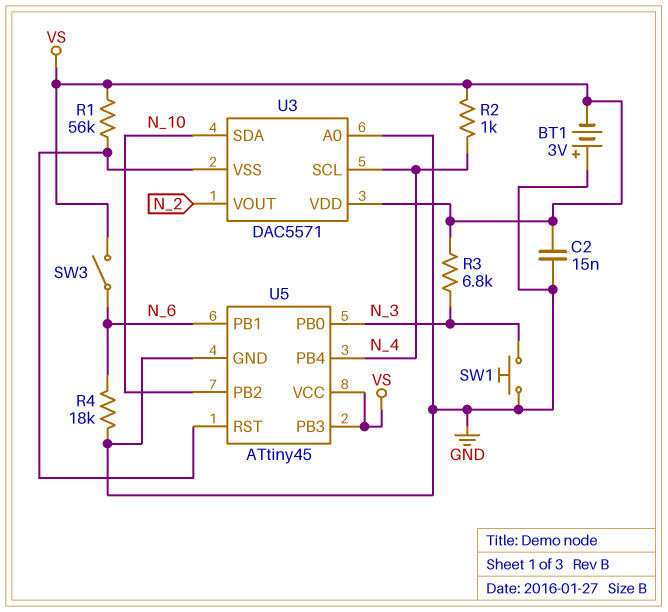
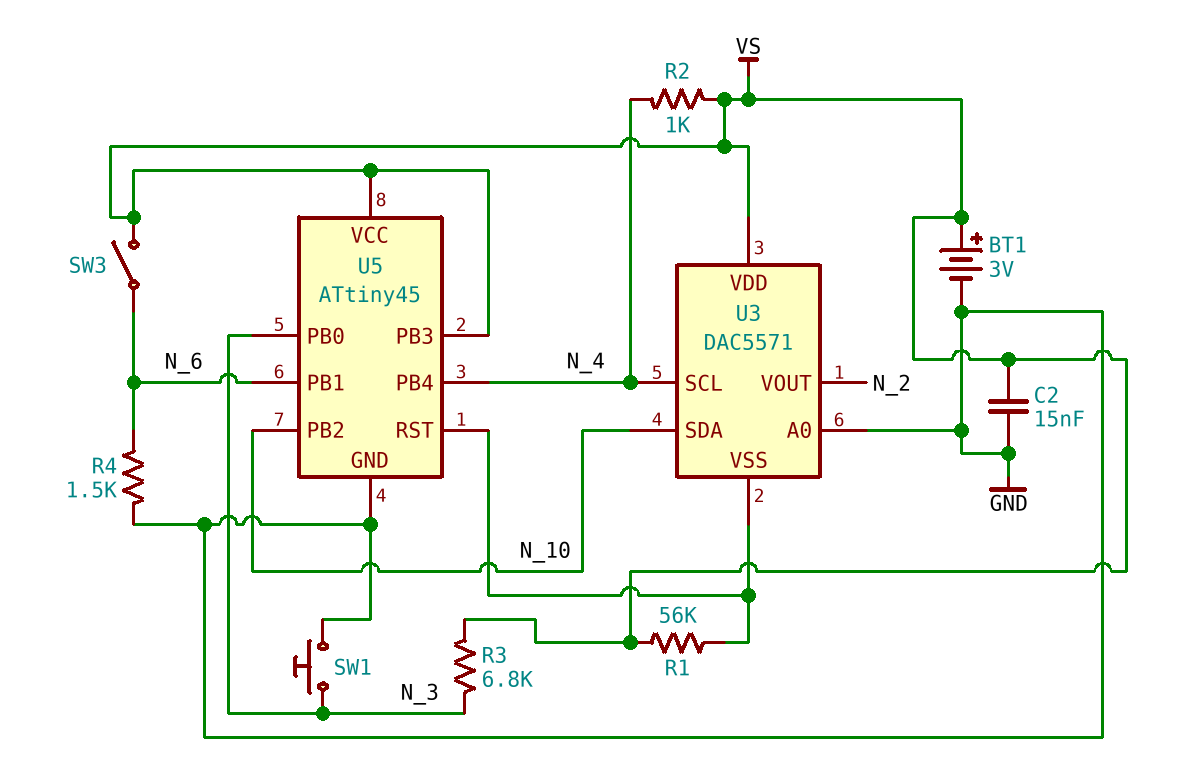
BT1: 3V (plus GND, minus VS) -> 3V (plus VS, minus GND)
R4: 18k (GND, N_6) -> 1.5k (GND, N_6)

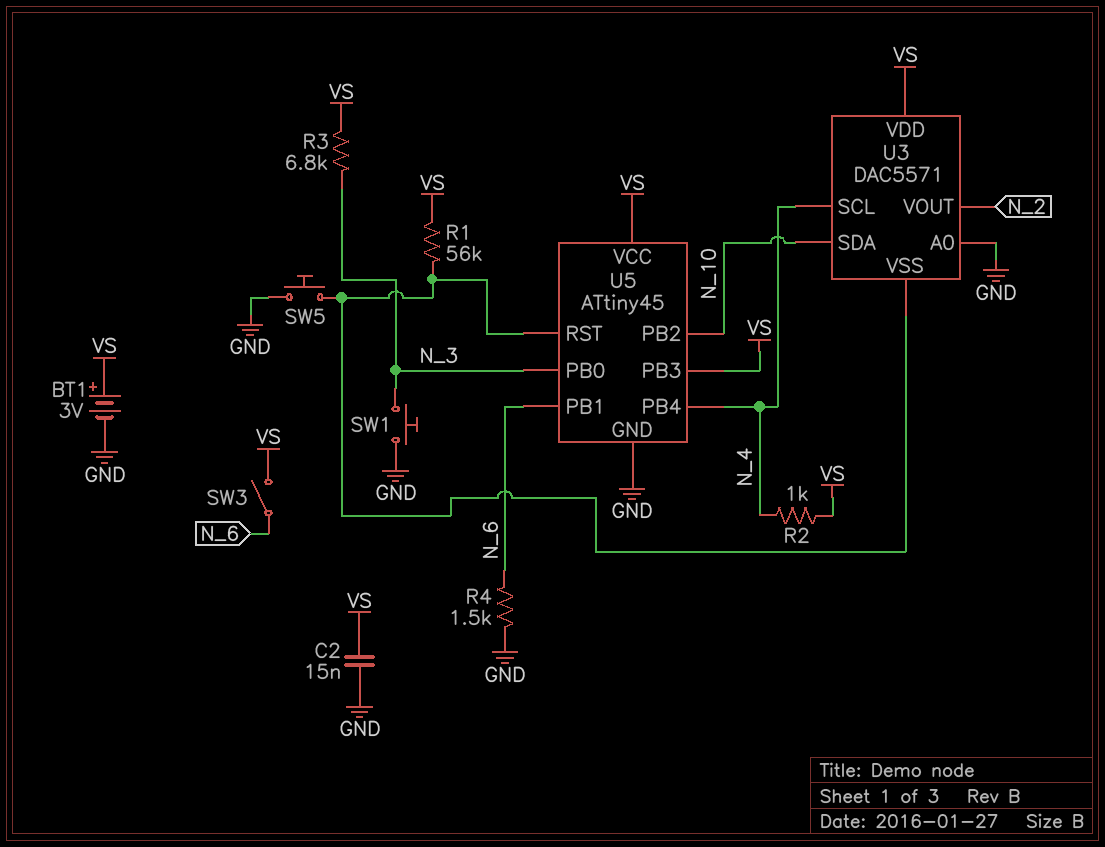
SW5: none -> button (GND, U3/VSS)

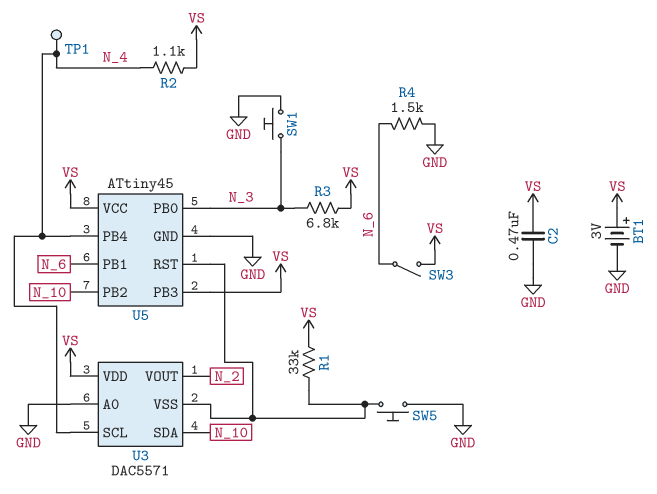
C2: 15nF (GND, VS) -> 470nF (GND, VS)
R1: 56k (U3/VSS, VS) -> 33k (U3/VSS, VS)
R2: 1k (N_4, VS) -> 1.1k (N_4, VS)
TP1: none -> test point (N_4)

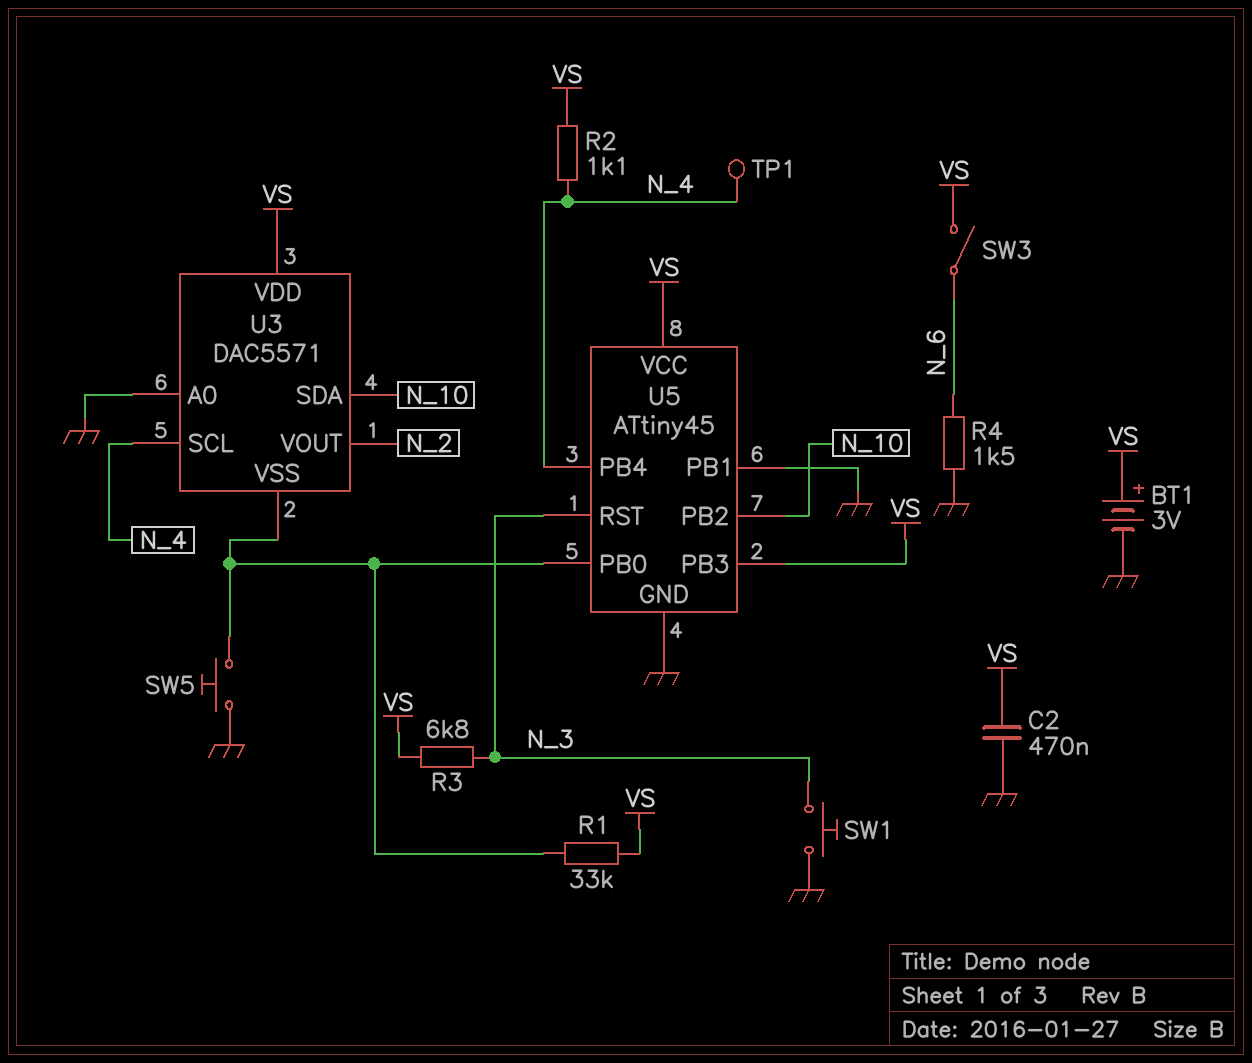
U5 pin PB0: N_3 -> U3/VSS
U5 pin PB1: N_6 -> GND
U5 pin RST: U3/VSS -> N_3

